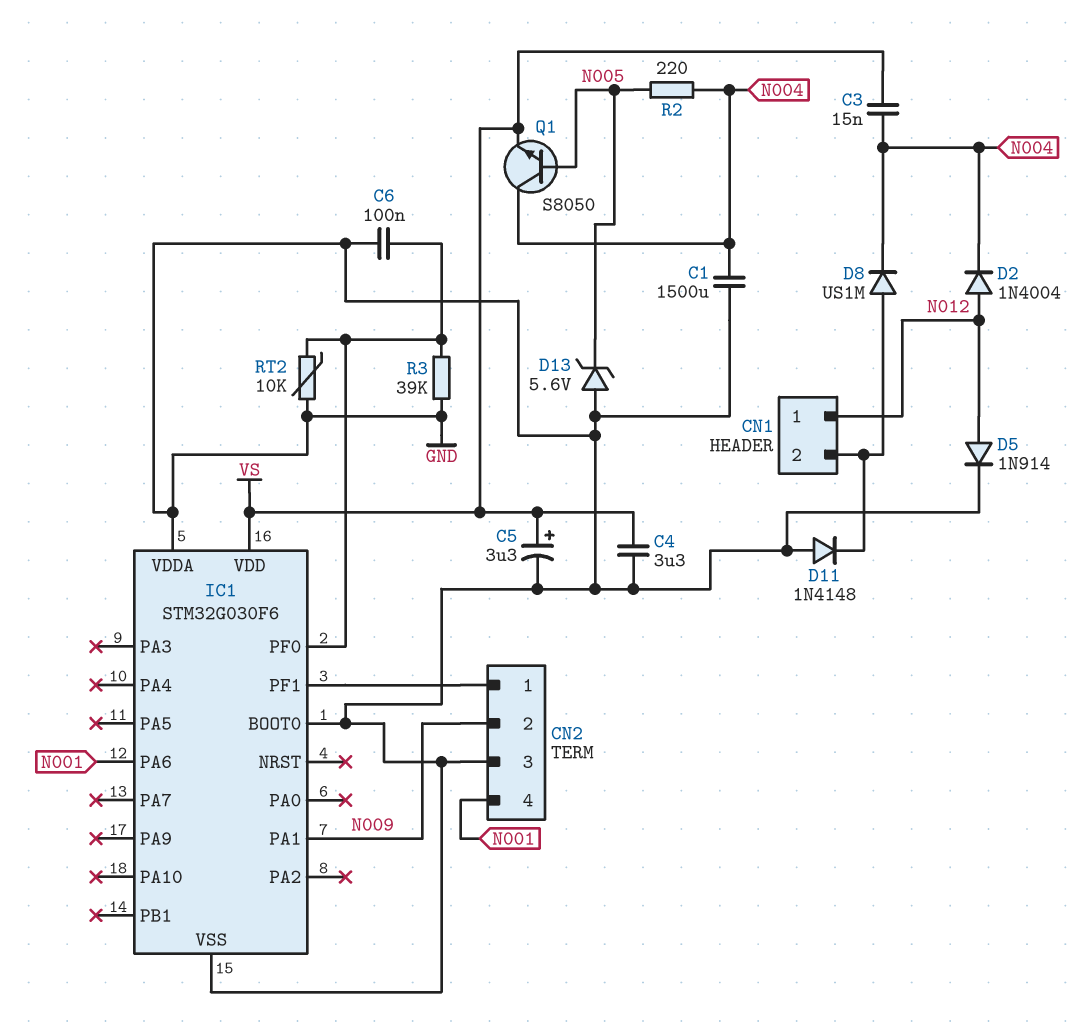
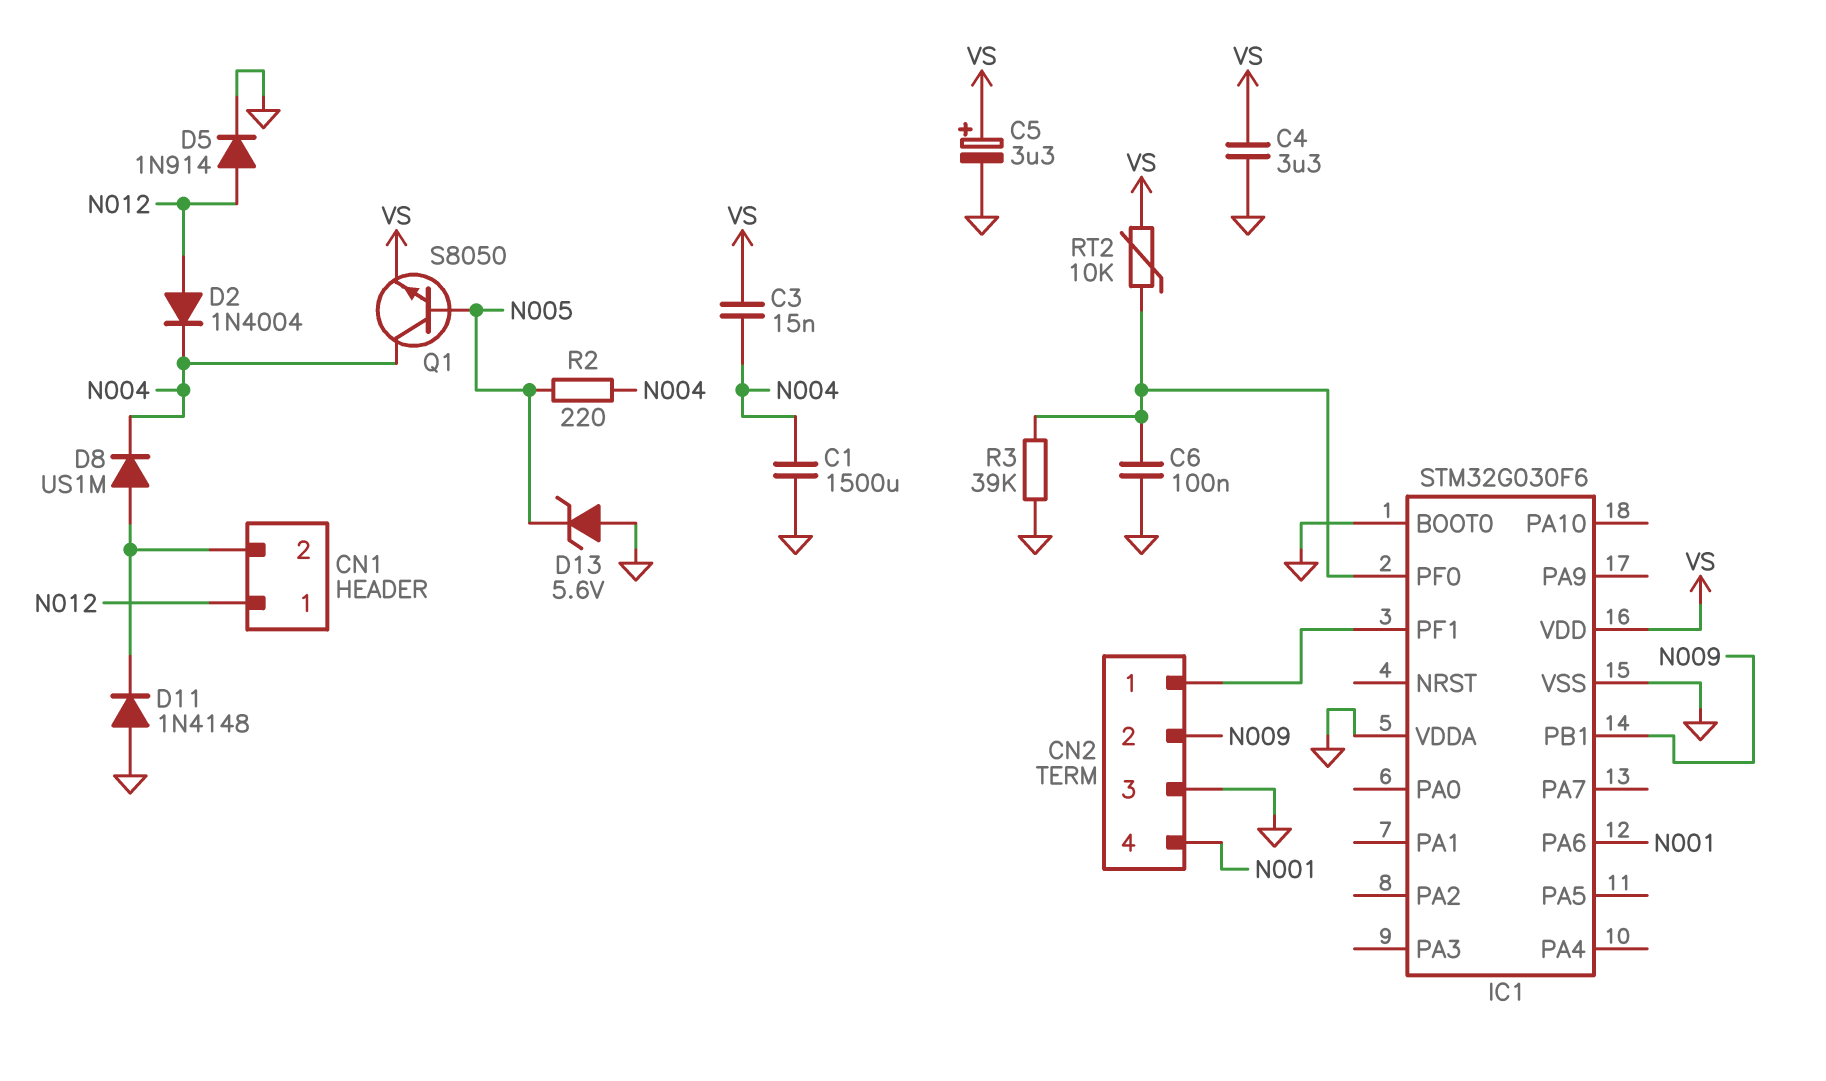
IC1 pin PA1: N009 -> none
IC1 pin PB1: none -> N009
RT2: 10k (GND, IC1/PF0) -> 10k (IC1/PF0, VS)

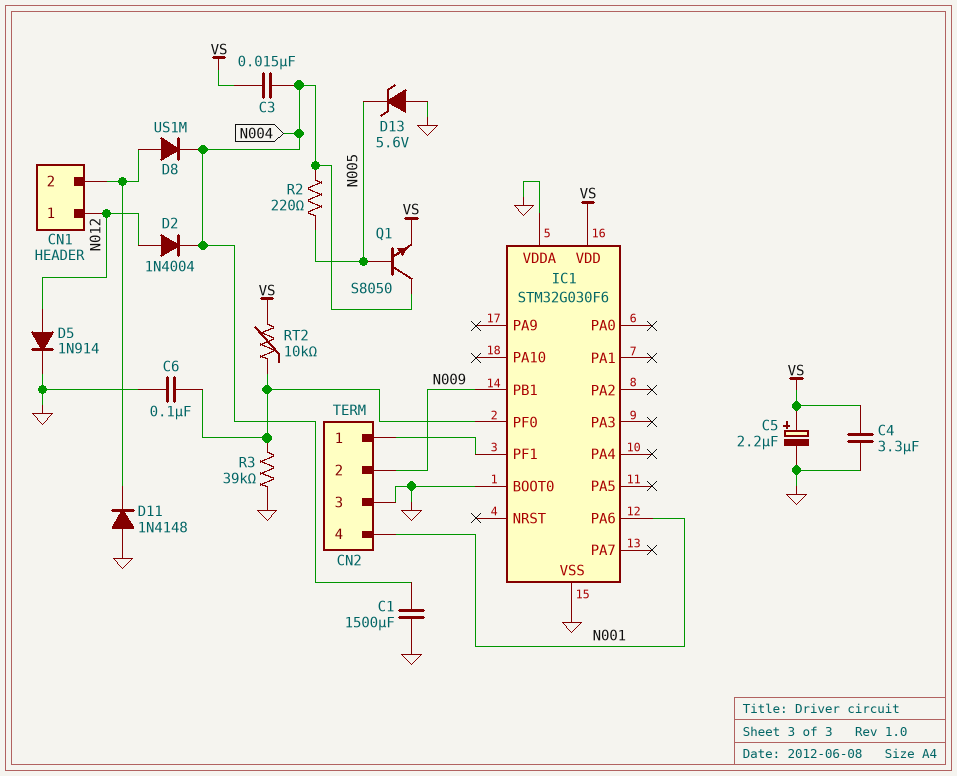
C5: 3.3uF (plus VS, minus GND) -> 2.2uF (plus VS, minus GND)

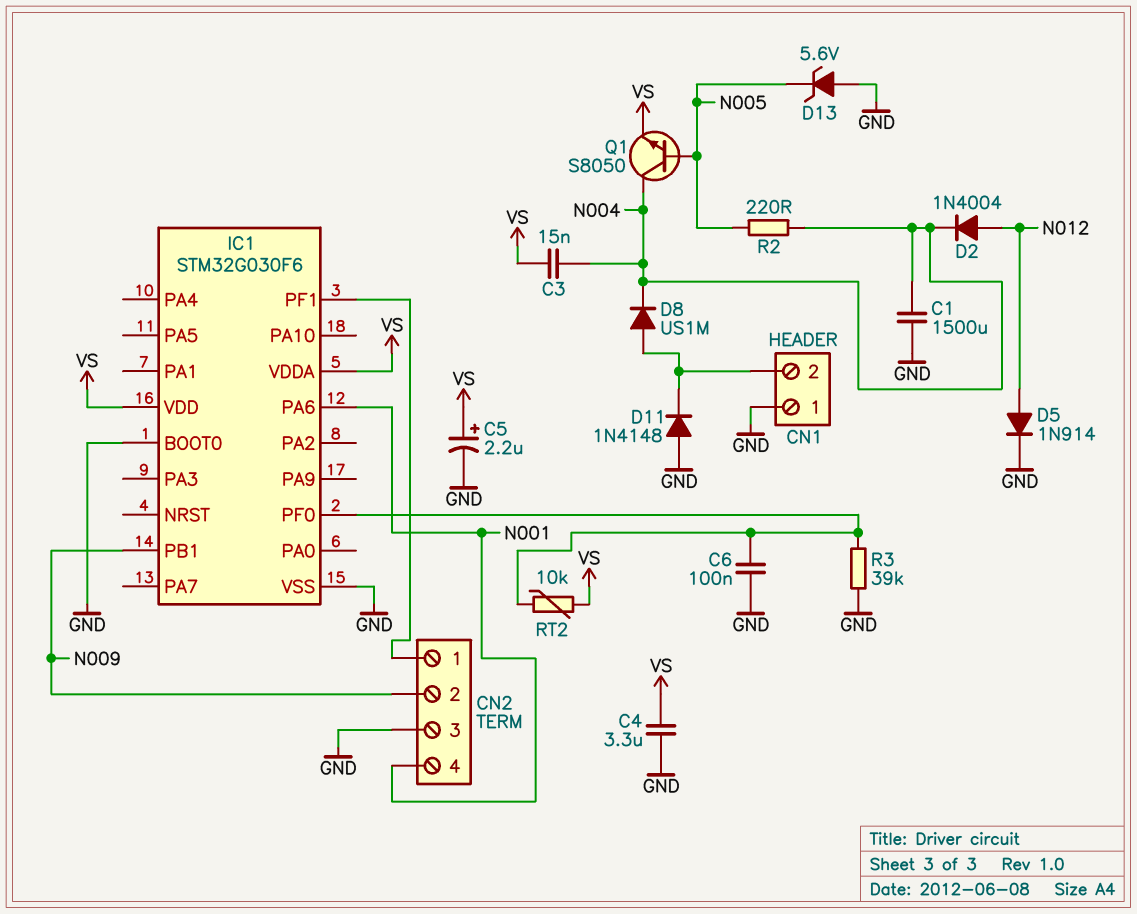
CN1 pin 1: N012 -> GND
IC1 pin VDDA: GND -> VS

